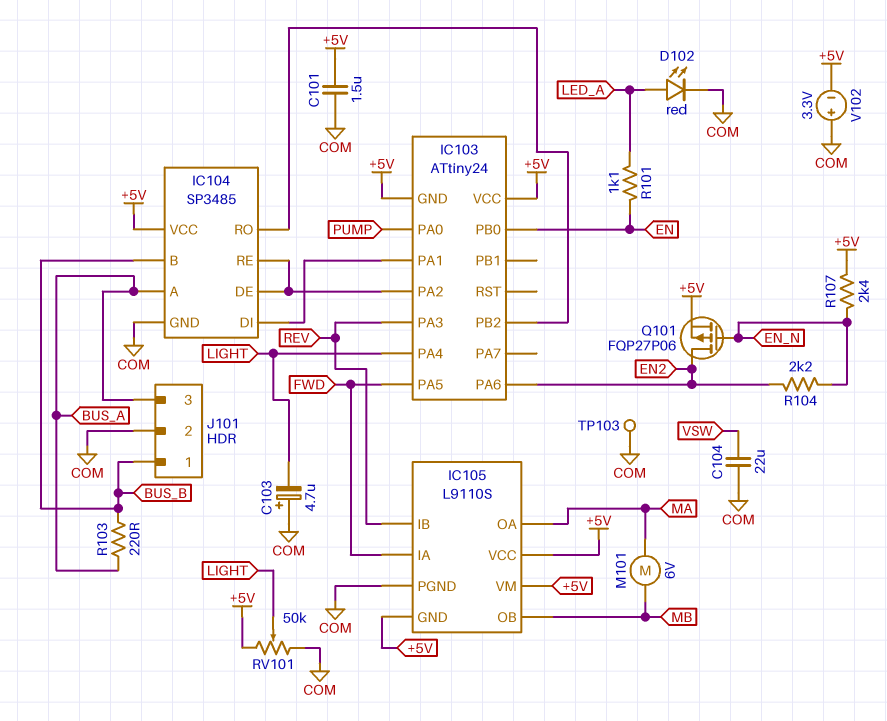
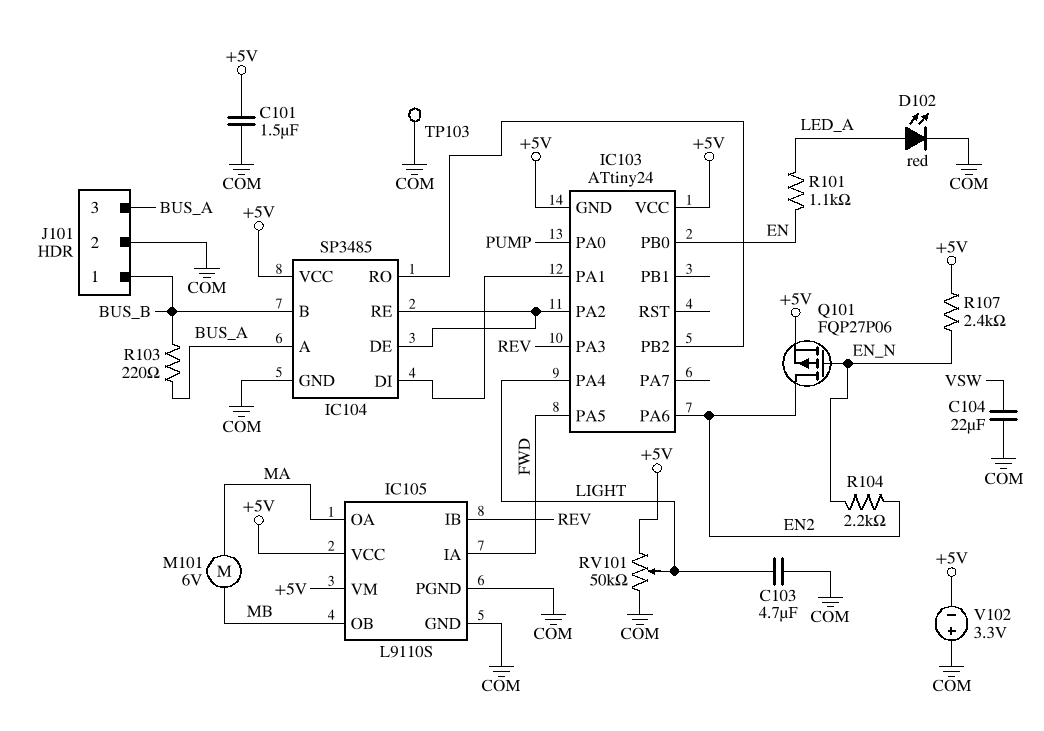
C103: 4.7uF (plus COM, minus LIGHT) -> 4.7uF (COM, LIGHT)
IC105 pin GND: +5V -> COM

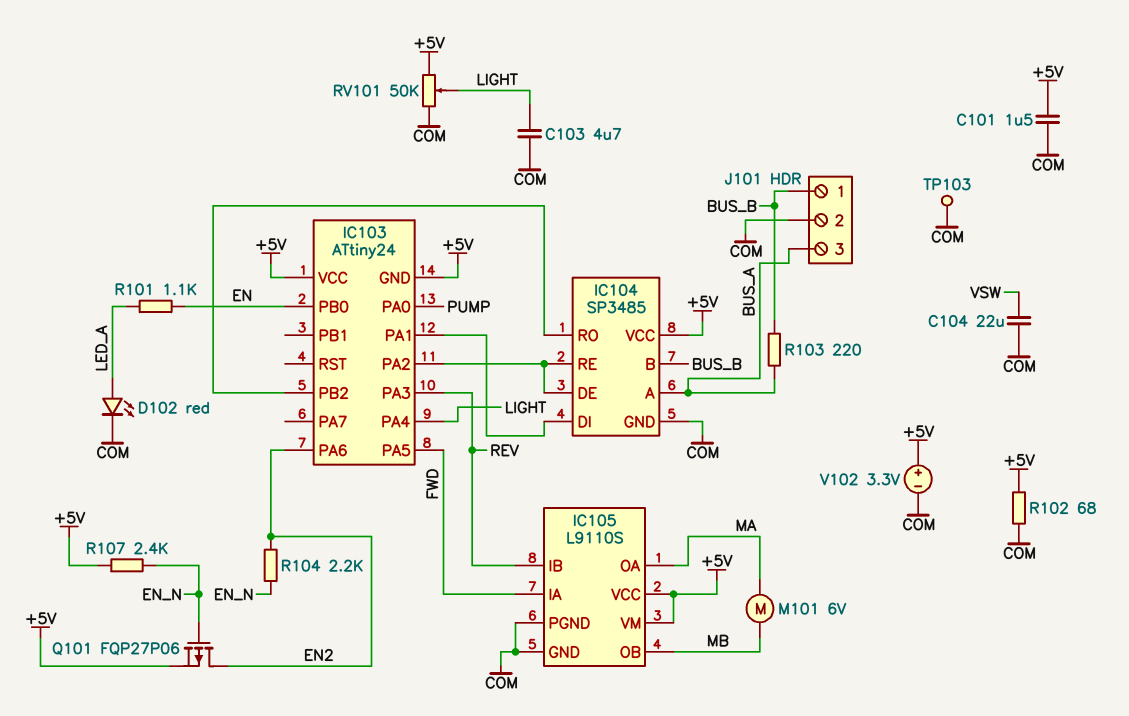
R102: none -> 68 (+5V, COM)
V102: 3.3V (plus COM, minus +5V) -> 3.3V (plus +5V, minus COM)

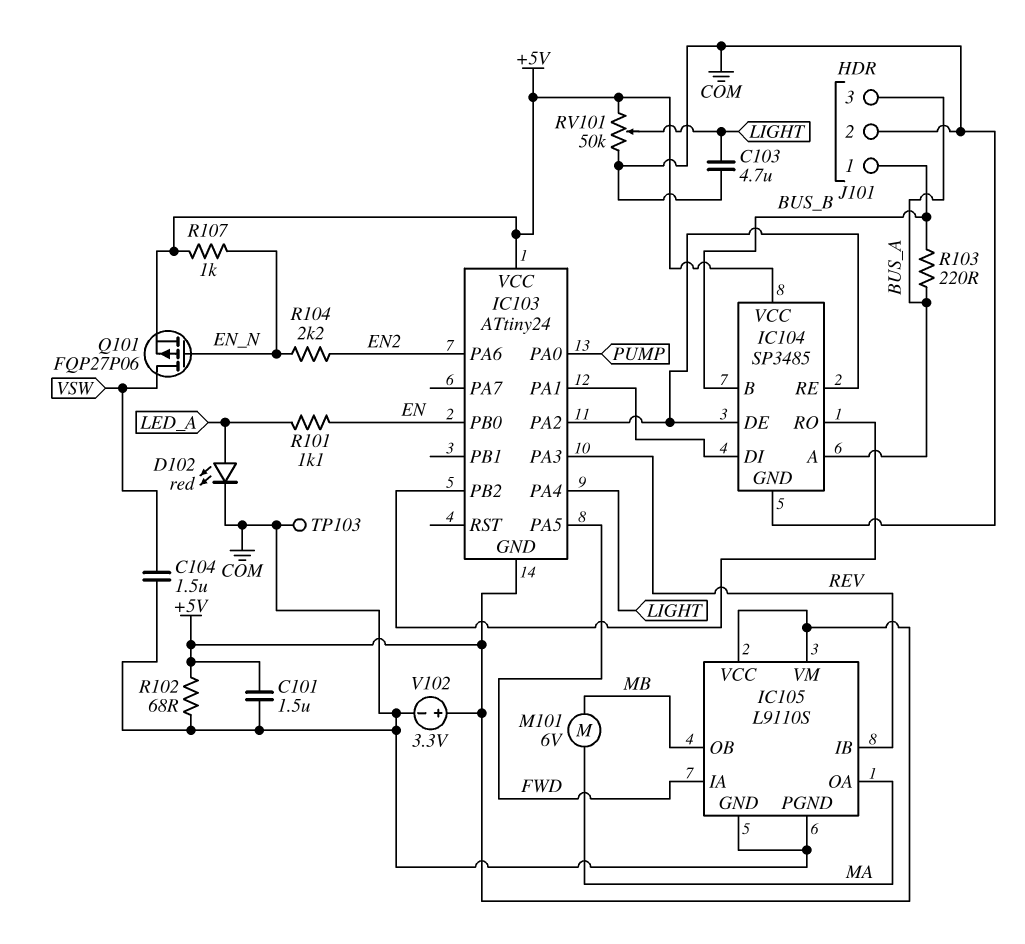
C104: 22uF (COM, VSW) -> 1.5uF (COM, VSW)
Q101: PMOS FQP27P06 (G EN_N, D EN2, S +5V) -> PMOS FQP27P06 (G EN_N, D VSW, S +5V)
R107: 2.4k (+5V, EN_N) -> 1k (+5V, EN_N)

